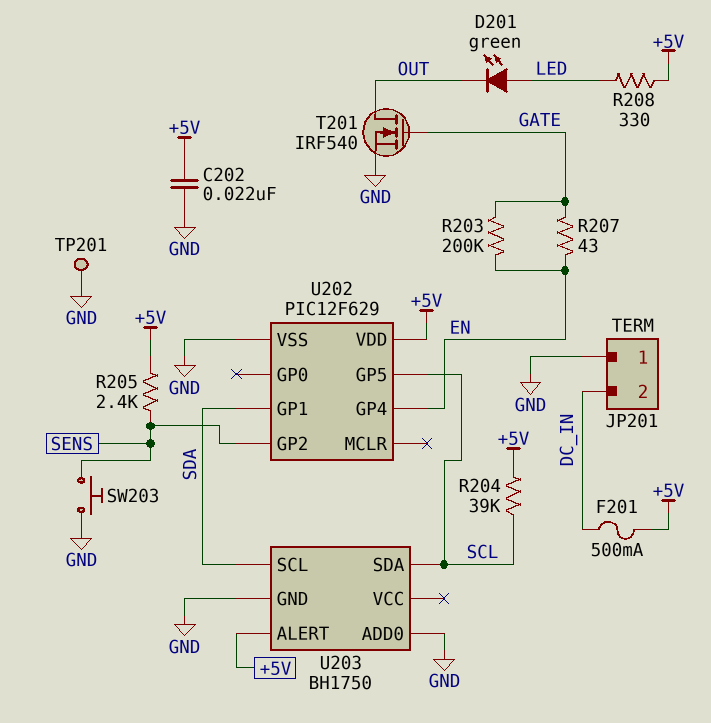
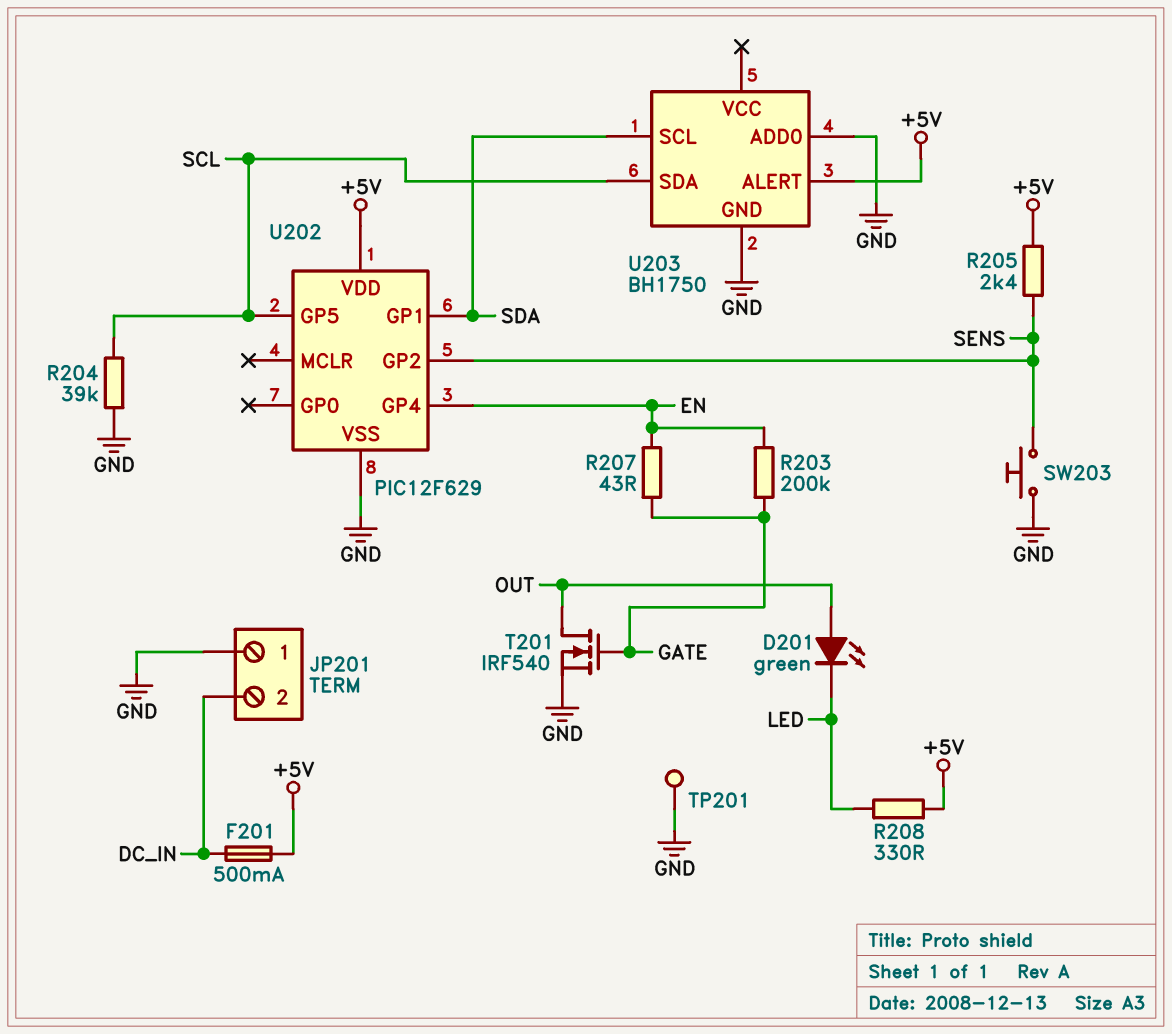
C202: 22nF (+5V, GND) -> none
D201: LED green (A LED, K OUT) -> LED green (A OUT, K LED)
R204: 39k (+5V, SCL) -> 39k (GND, SCL)

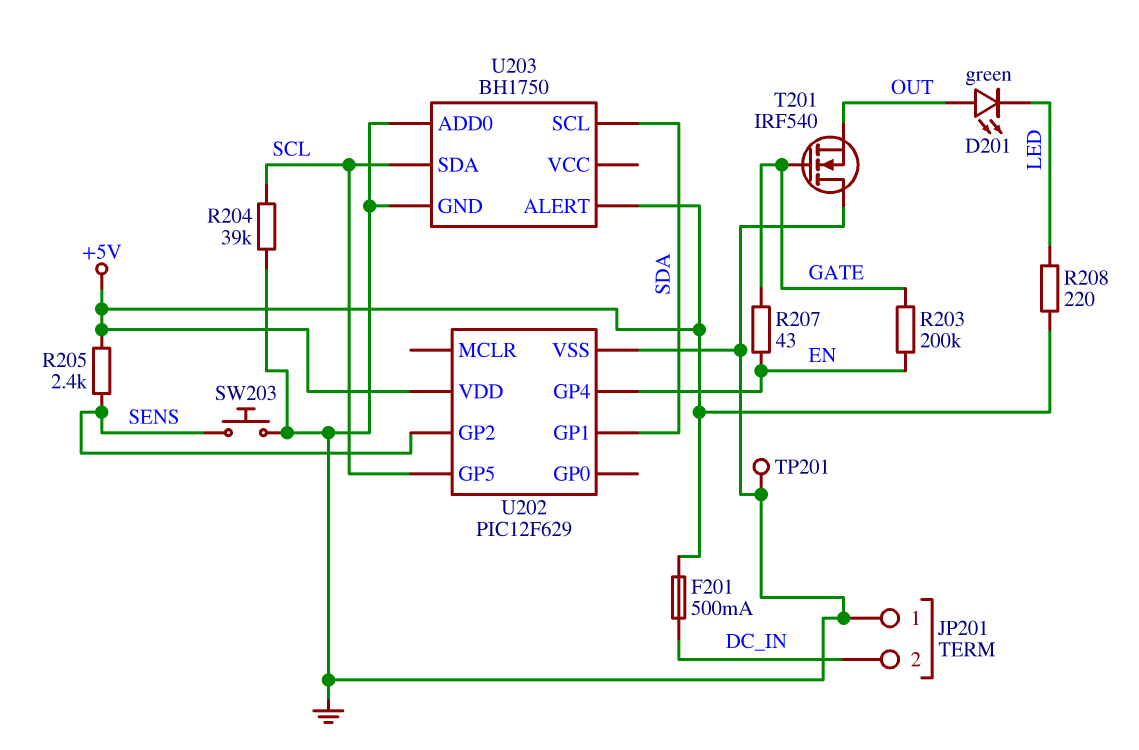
R208: 330 (+5V, LED) -> 220 (+5V, LED)
T201: NMOS IRF540 (G GATE, D OUT, S GND) -> NMOS IRF540 (G GATE, D GND, S OUT)

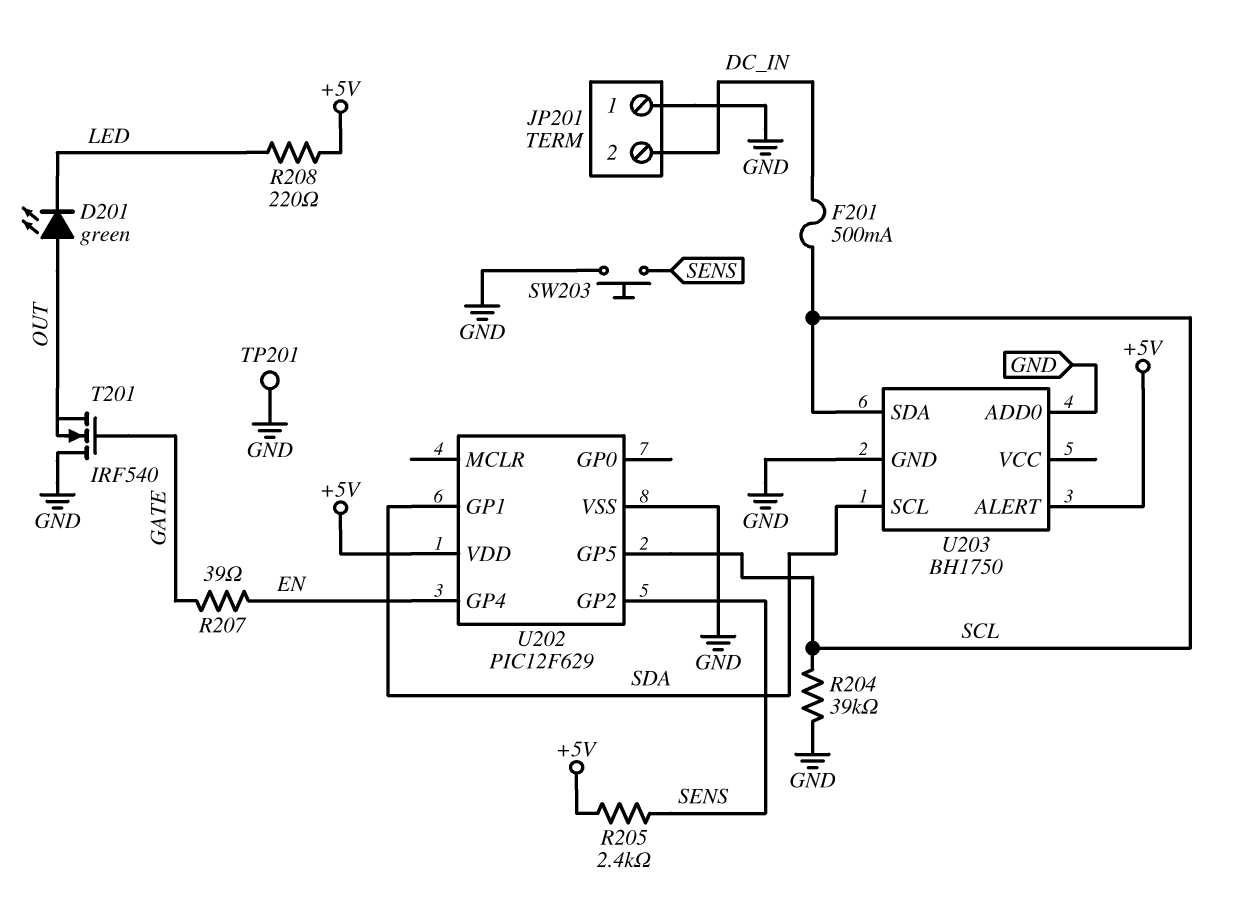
F201: 500mA (+5V, DC_IN) -> 500mA (DC_IN, SCL)
R203: 200k (EN, GATE) -> none
R207: 43 (EN, GATE) -> 39 (EN, GATE)

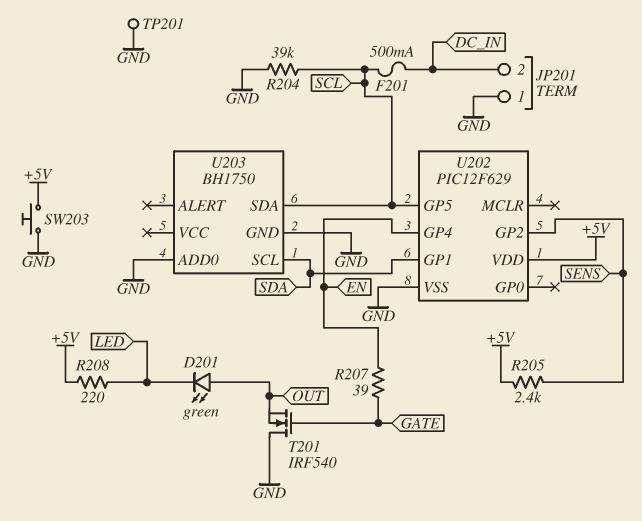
SW203: button (GND, SENS) -> button (+5V, GND)
U203 pin ALERT: +5V -> none

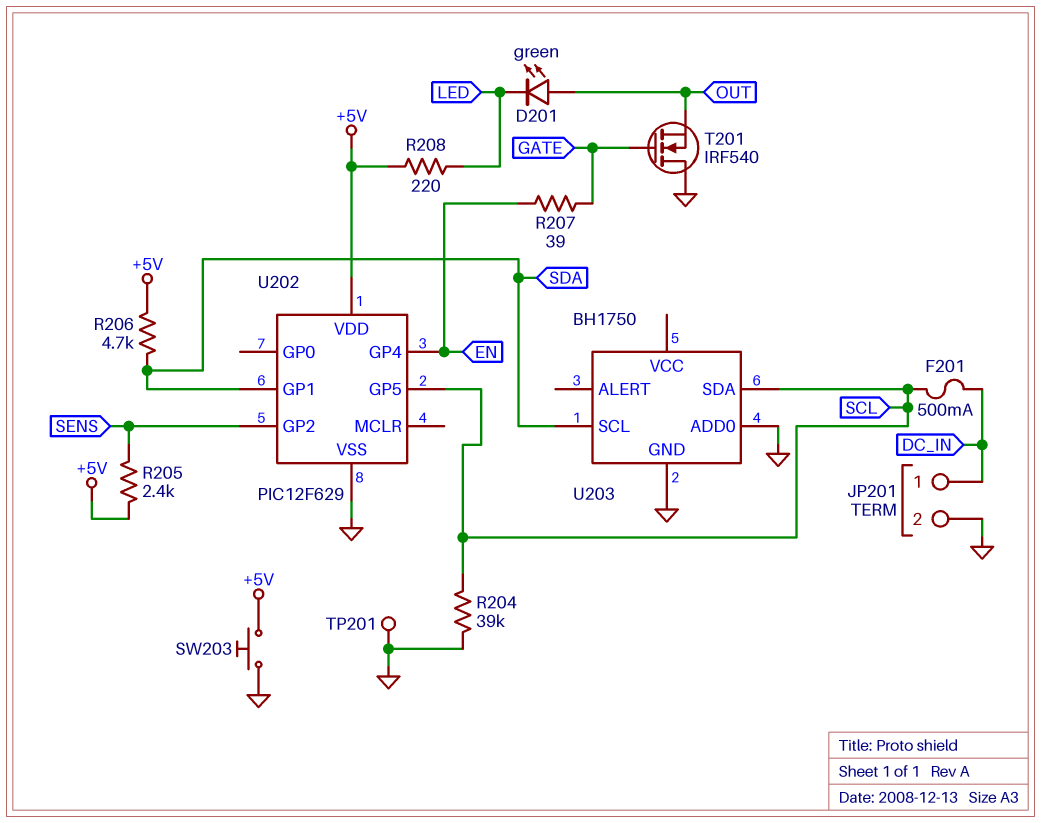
JP201 pin 1: GND -> DC_IN
JP201 pin 2: DC_IN -> GND
R206: none -> 4.7k (+5V, SDA)

